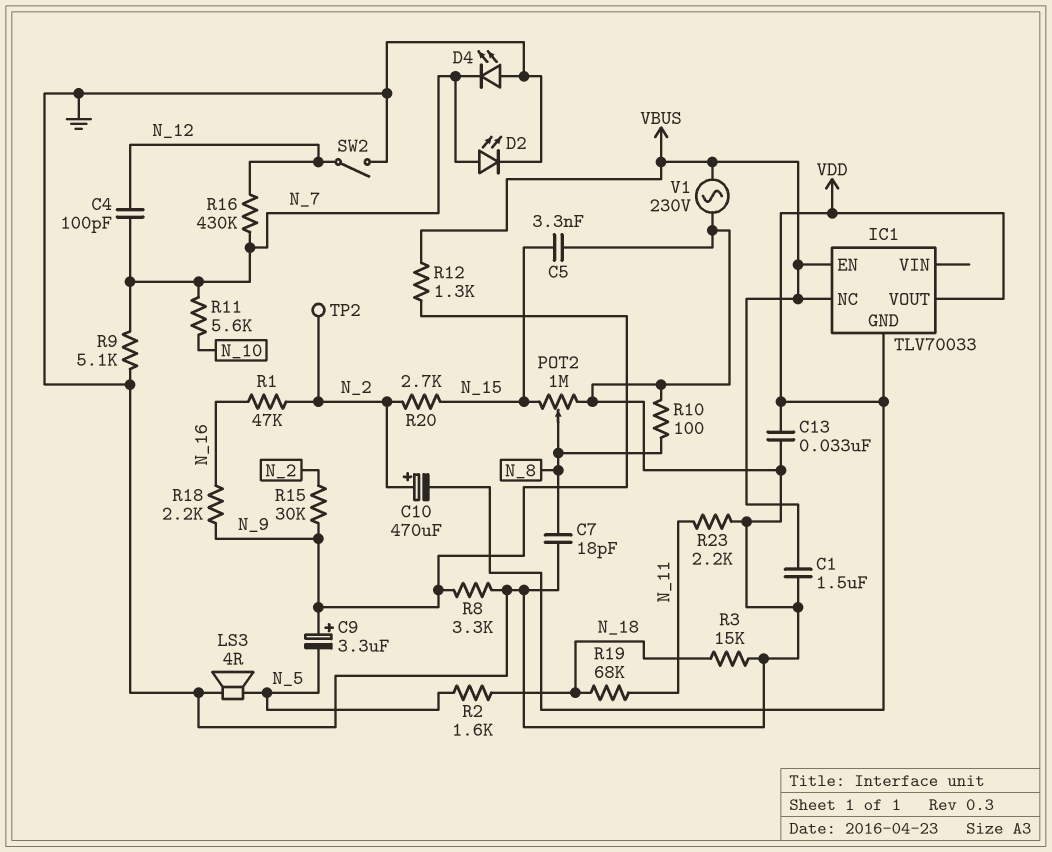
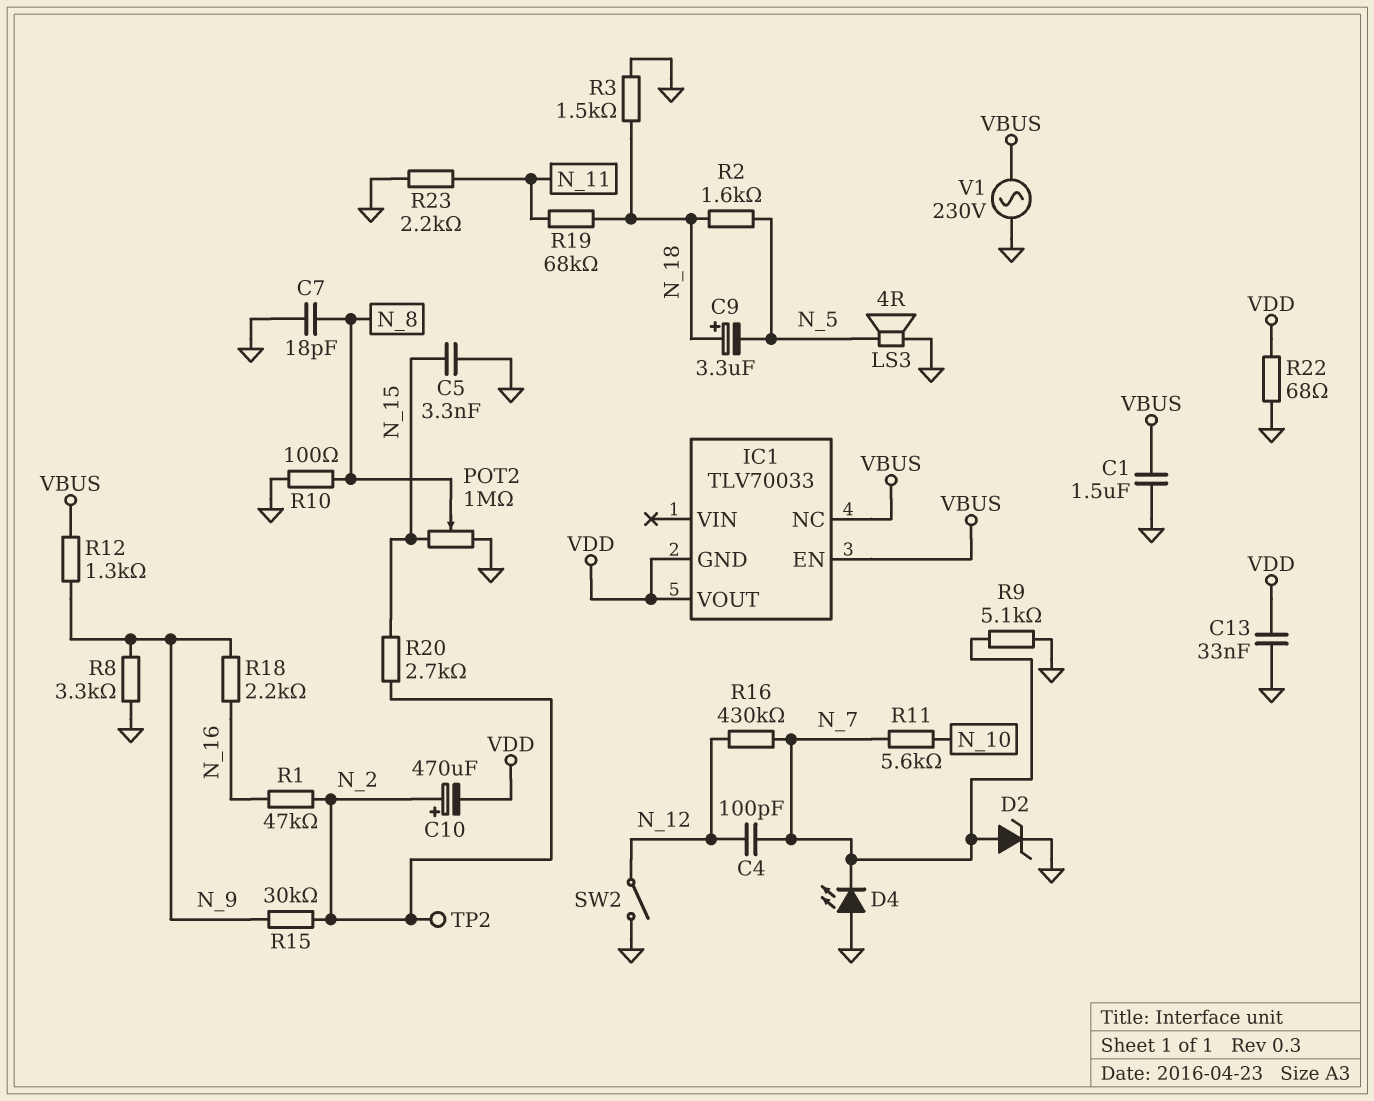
C9: 3.3uF (plus N_9, minus N_5) -> 3.3uF (plus N_18, minus N_5)
D2: LED (A N_7, K GND) -> zener (A N_7, K GND)
R3: 15k (GND, N_18) -> 1.5k (GND, N_18)
R22: none -> 68 (GND, VDD)

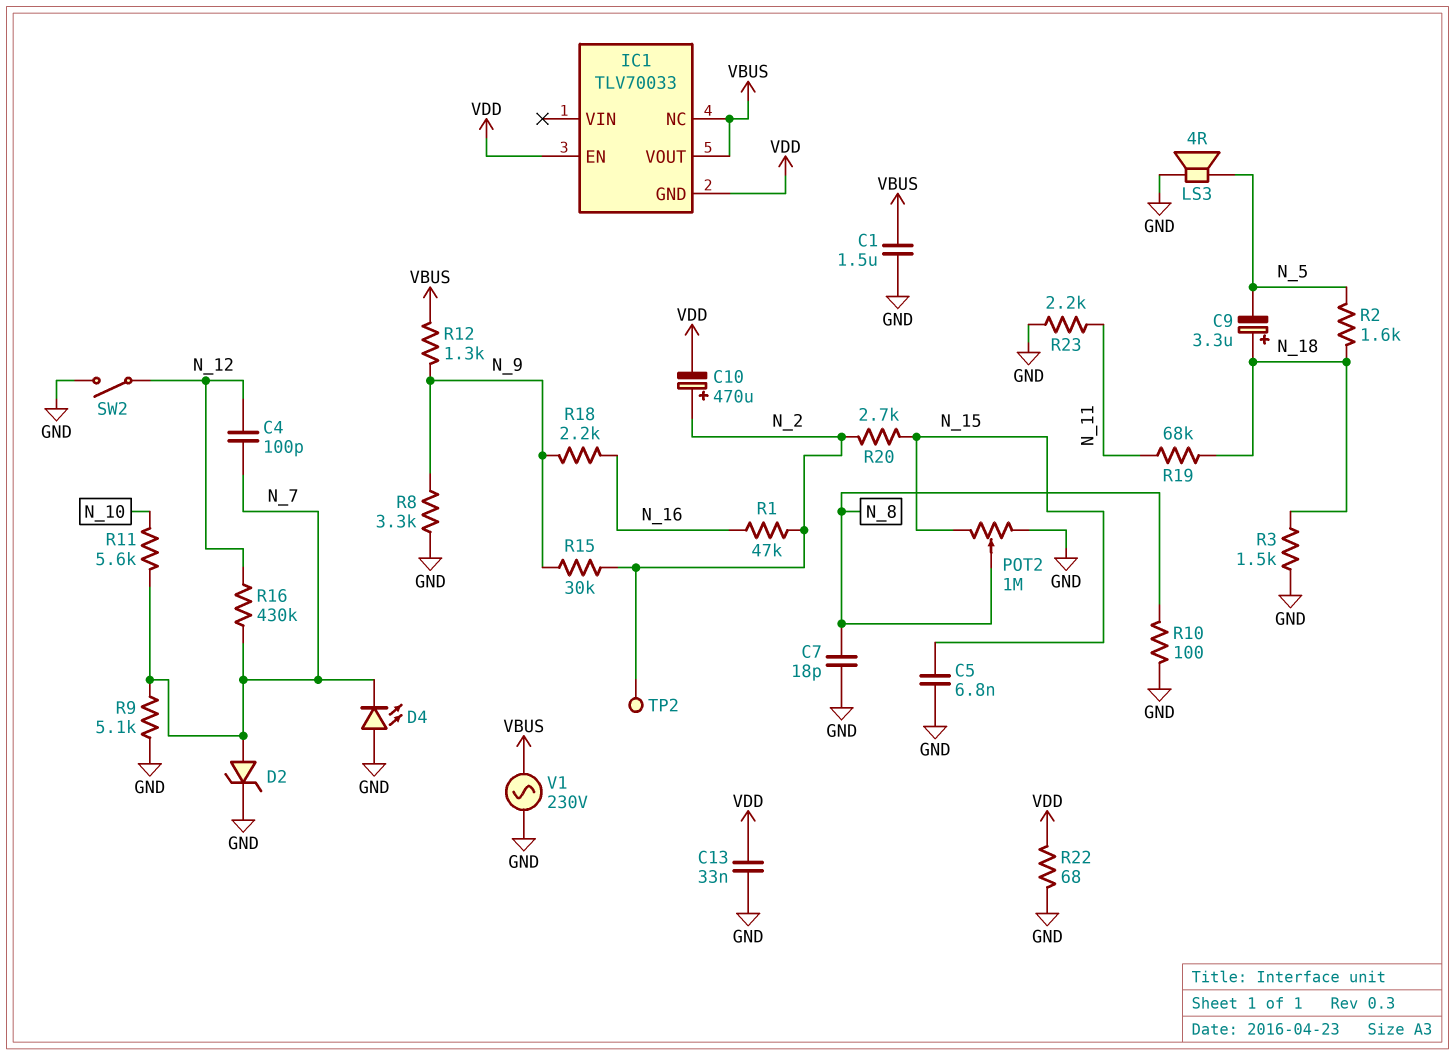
C5: 3.3nF (GND, N_15) -> 6.8nF (GND, N_15)
IC1 pin EN: VBUS -> VDD
IC1 pin VOUT: VDD -> VBUS

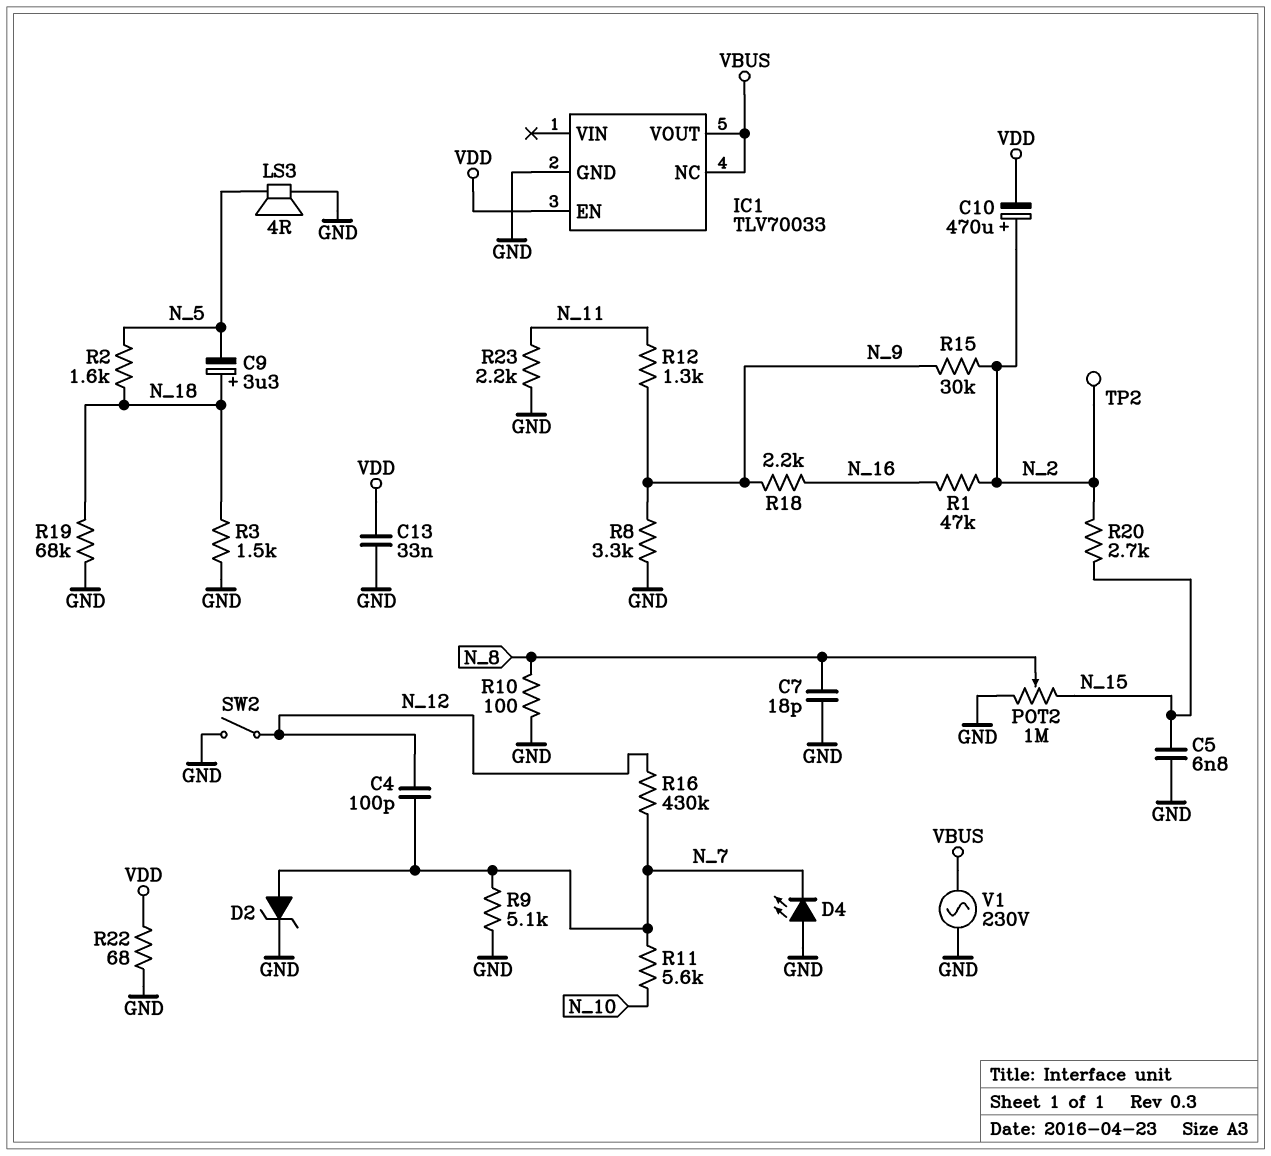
C1: 1.5uF (GND, VBUS) -> none
IC1 pin GND: VDD -> GND
R12: 1.3k (N_9, VBUS) -> 1.3k (N_9, N_11)
R19: 68k (N_11, N_18) -> 68k (GND, N_18)

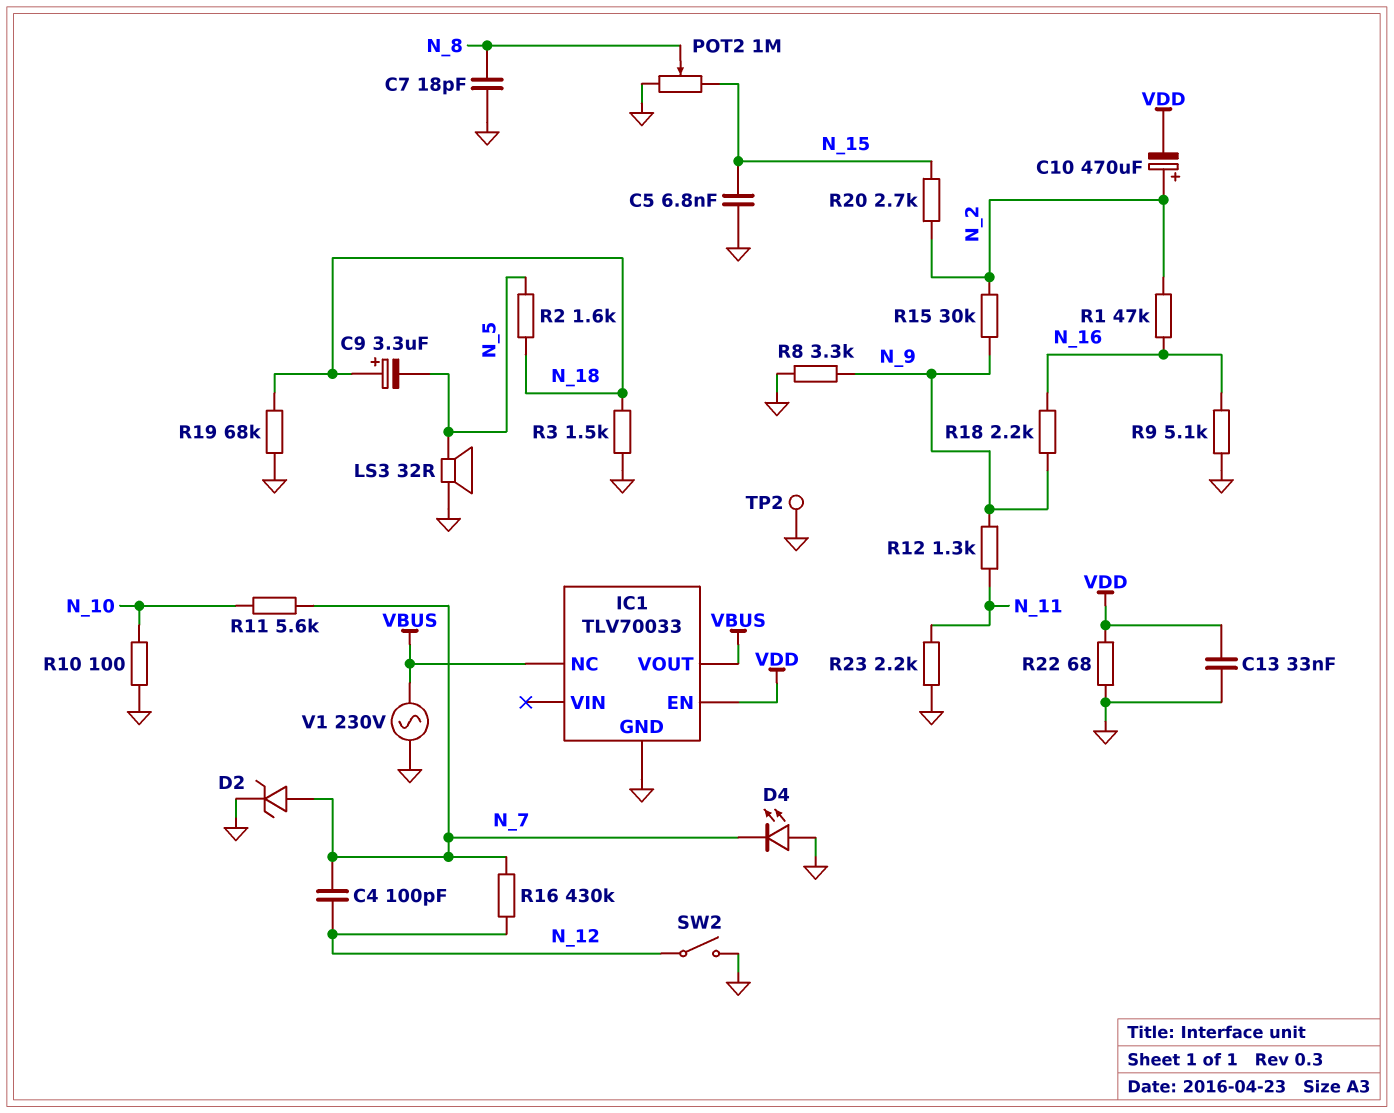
LS3: speaker 4R (GND, N_5) -> speaker 32R (GND, N_5)
R9: 5.1k (GND, N_7) -> 5.1k (GND, N_16)
R10: 100 (GND, N_8) -> 100 (GND, N_10)
TP2: test point (N_2) -> test point (GND)

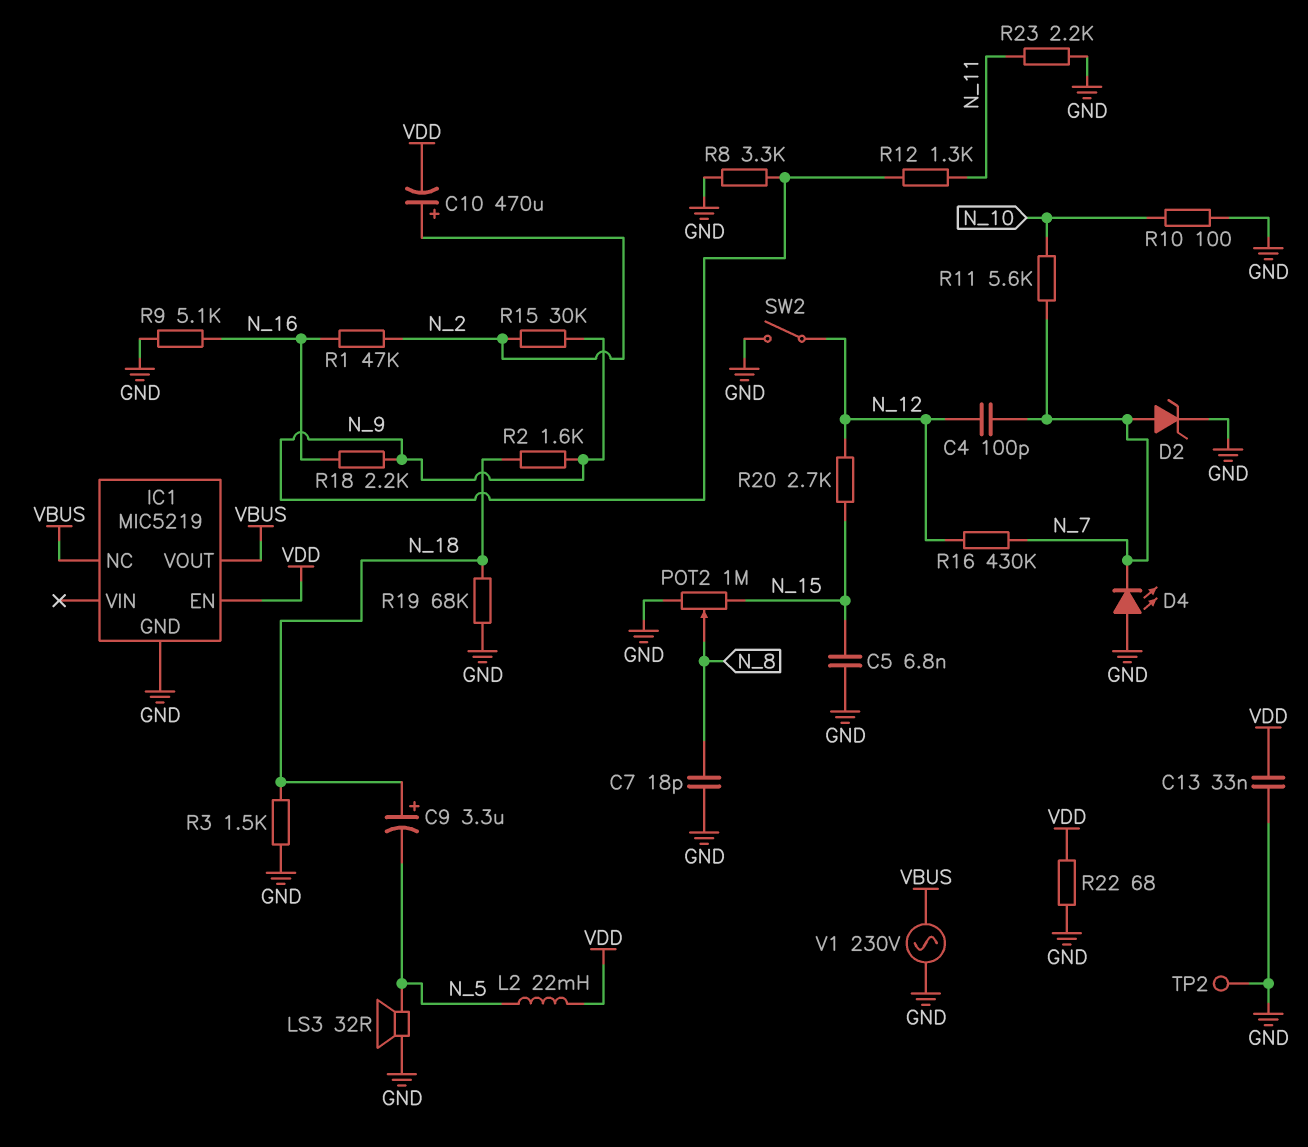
IC1: TLV70033 -> MIC5219
L2: none -> 22mH (N_5, VDD)
R2: 1.6k (N_5, N_18) -> 1.6k (N_9, N_18)
R20: 2.7k (N_2, N_15) -> 2.7k (N_12, N_15)

